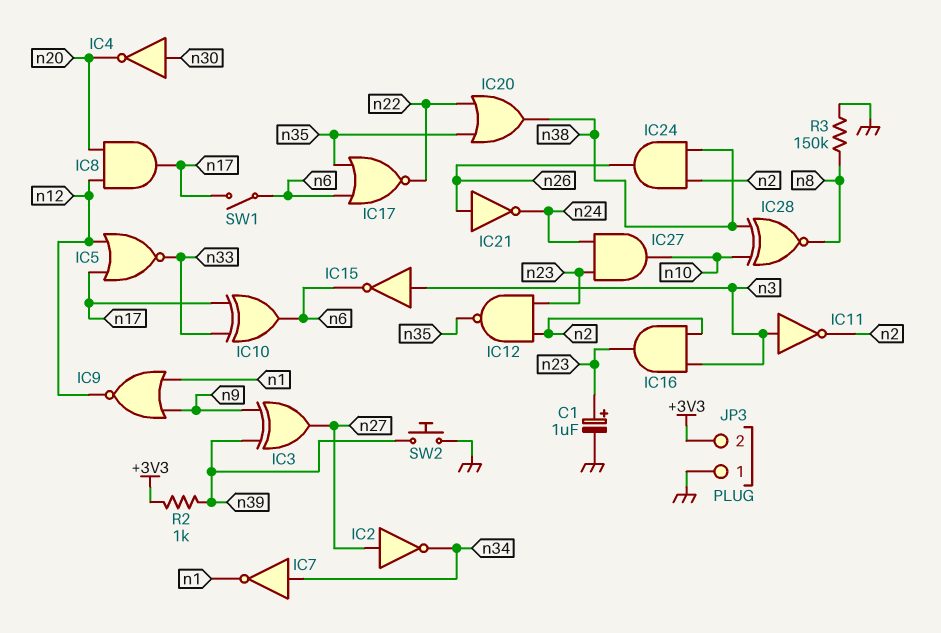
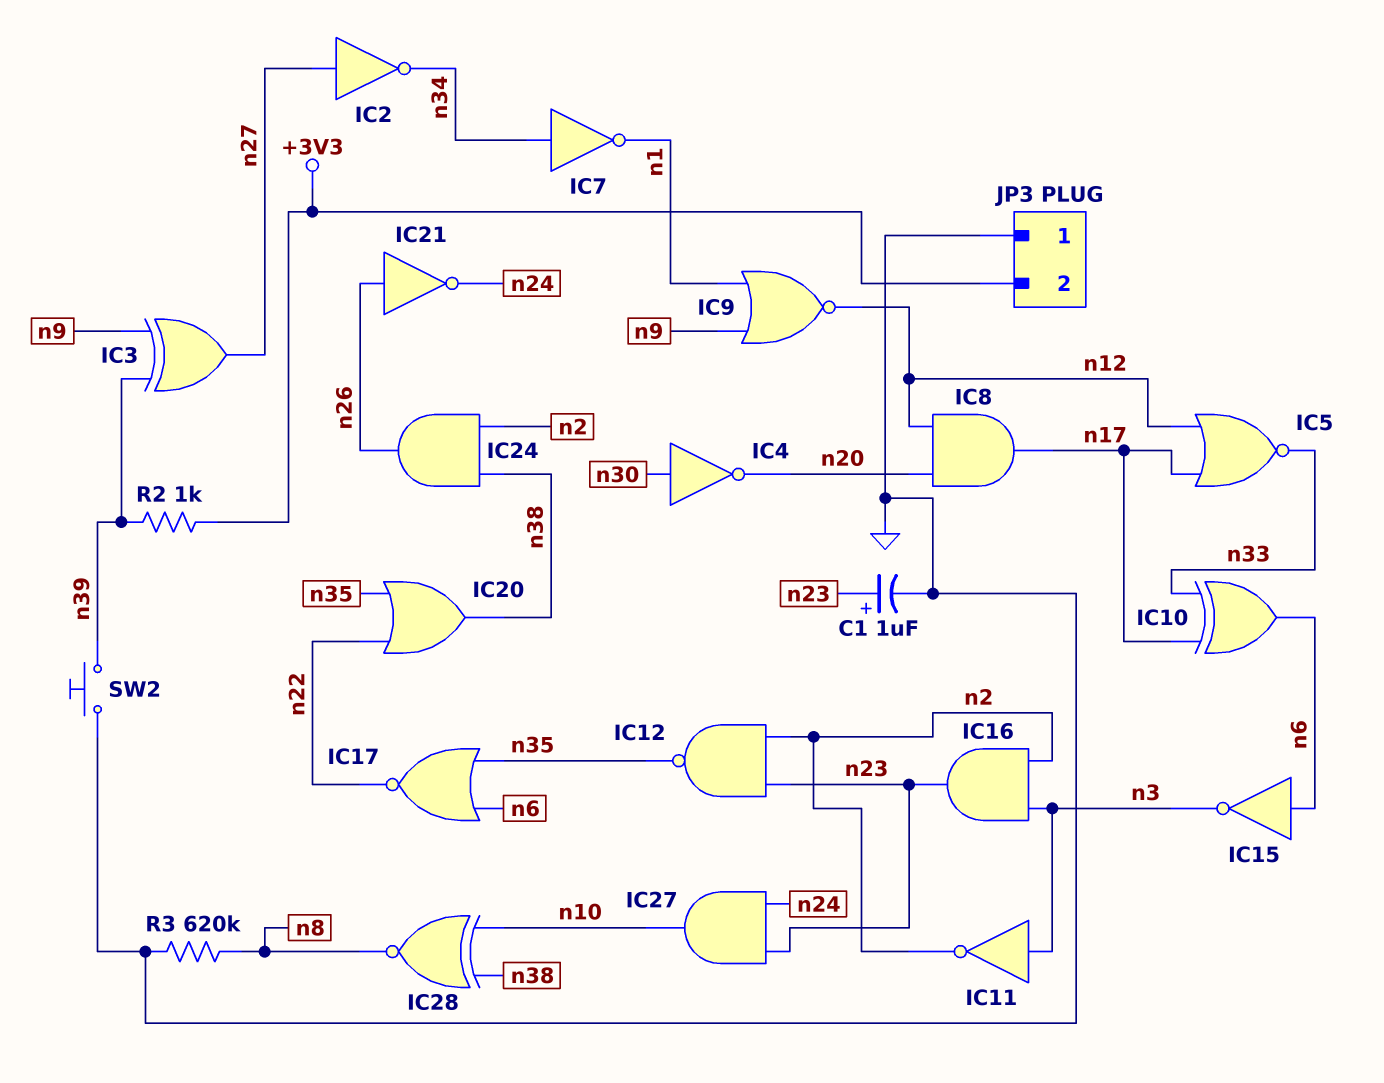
IC15: NOT (in n3, out n6) -> NOT (in n6, out n3)
R3: 150k (GND, n8) -> 620k (GND, n8)
SW1: switch (n6, n17) -> none

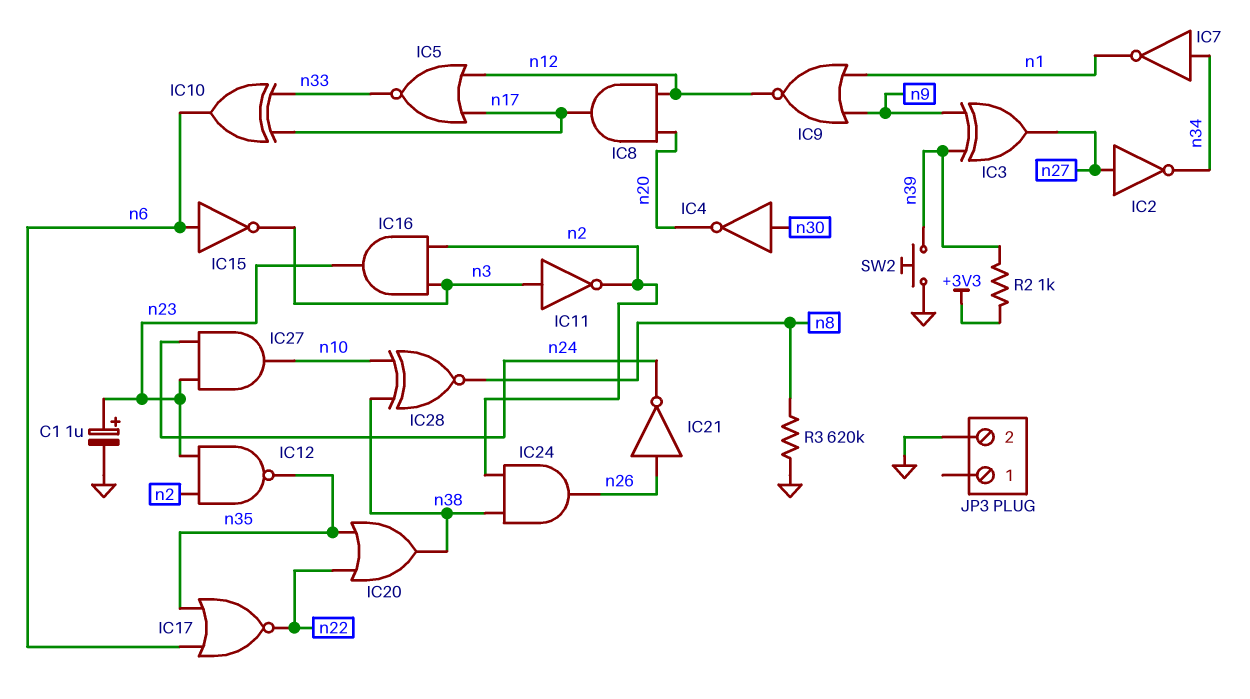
JP3 pin 1: GND -> none
JP3 pin 2: +3V3 -> GND

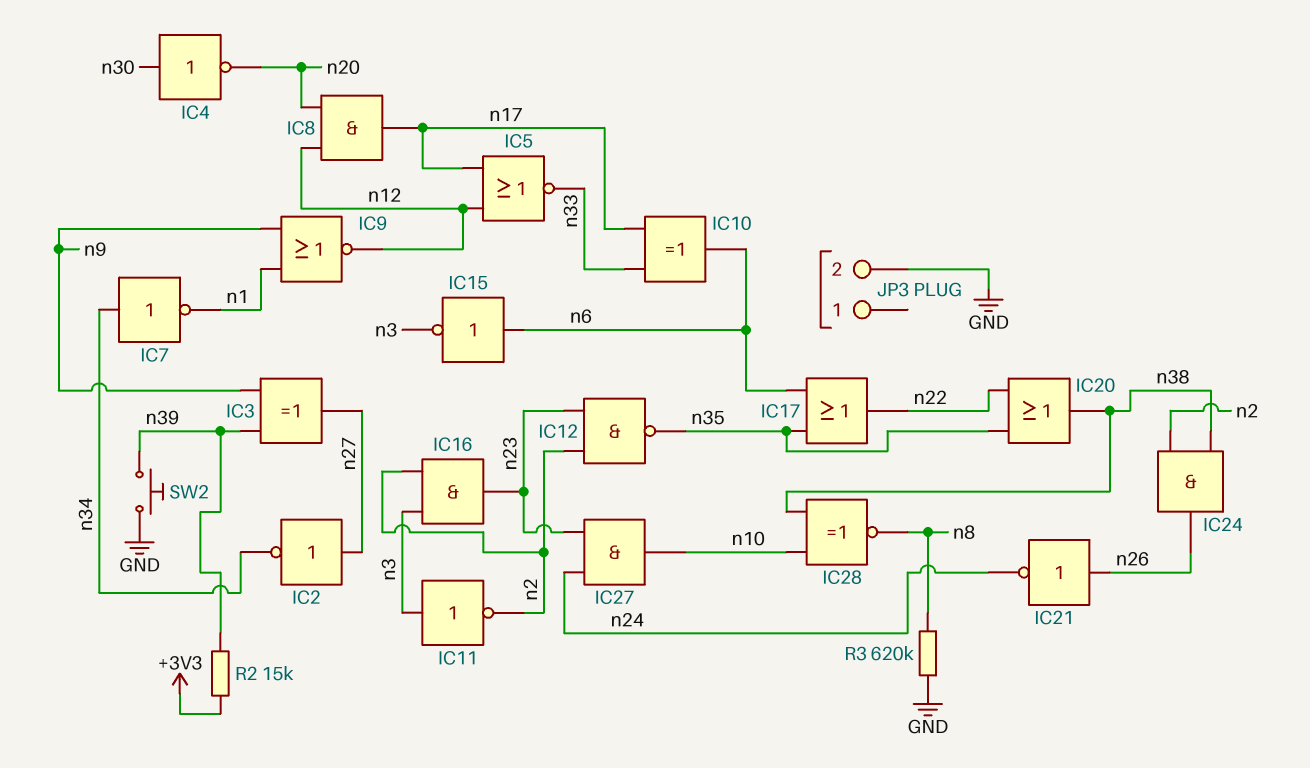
C1: 1uF (plus n23, minus GND) -> none
IC17: NOR (in n6, in n35, out n22) -> OR (in n6, in n35, out n22)
R2: 1k (+3V3, n39) -> 15k (+3V3, n39)

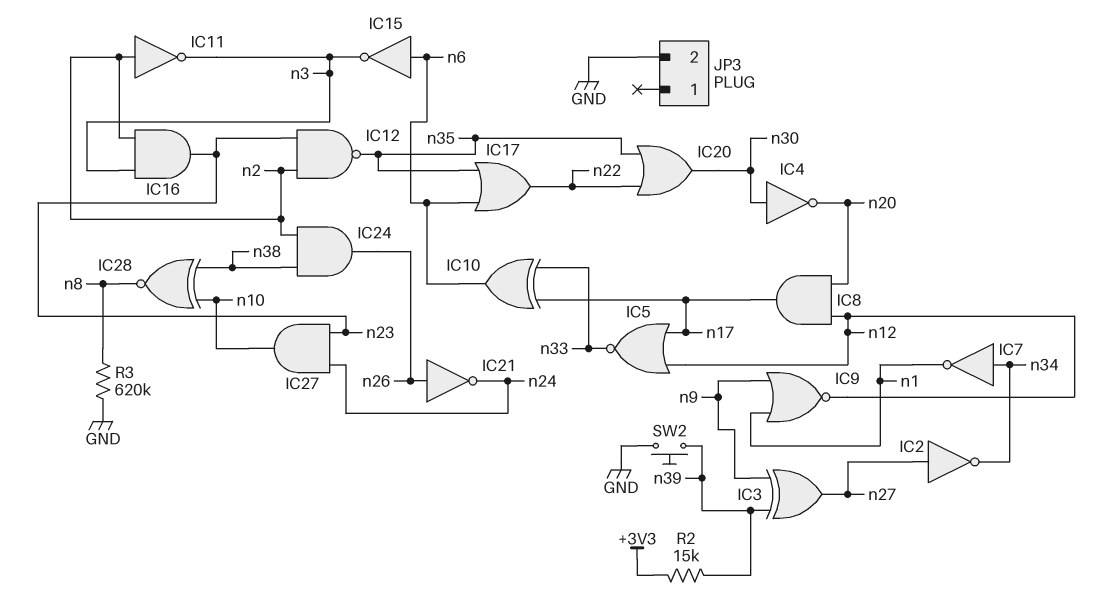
IC11: NOT (in n3, out n2) -> NOT (in n2, out n3)
IC20: OR (in n22, in n35, out n38) -> OR (in n22, in n35, out n30)

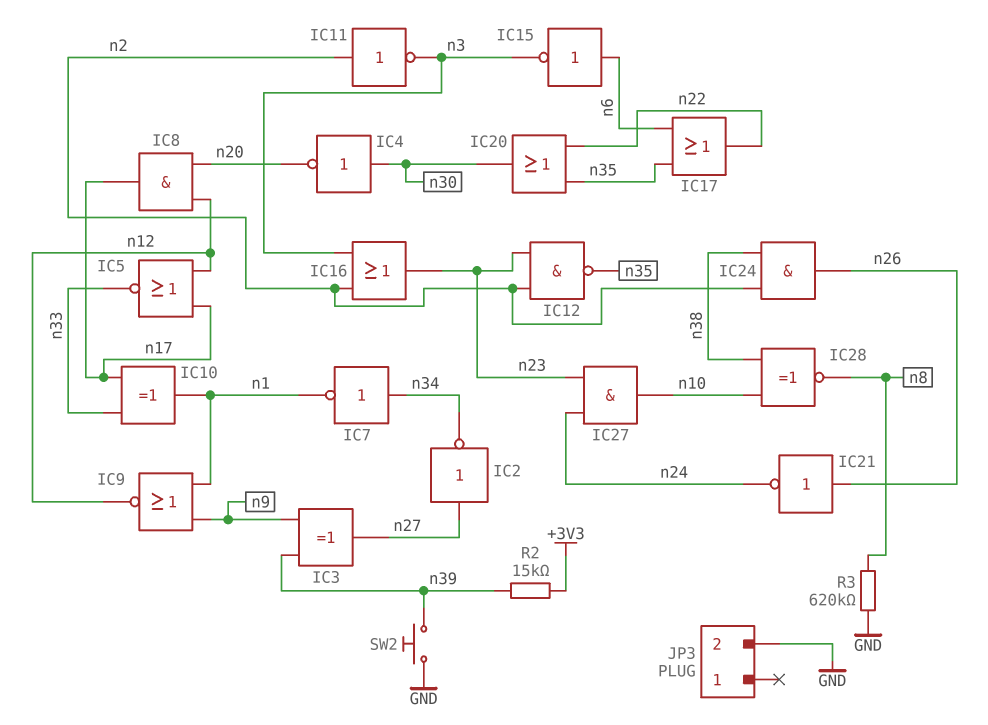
IC10: XOR (in n17, in n33, out n6) -> XOR (in n17, in n33, out n1)
IC16: AND (in n2, in n3, out n23) -> OR (in n2, in n3, out n23)

